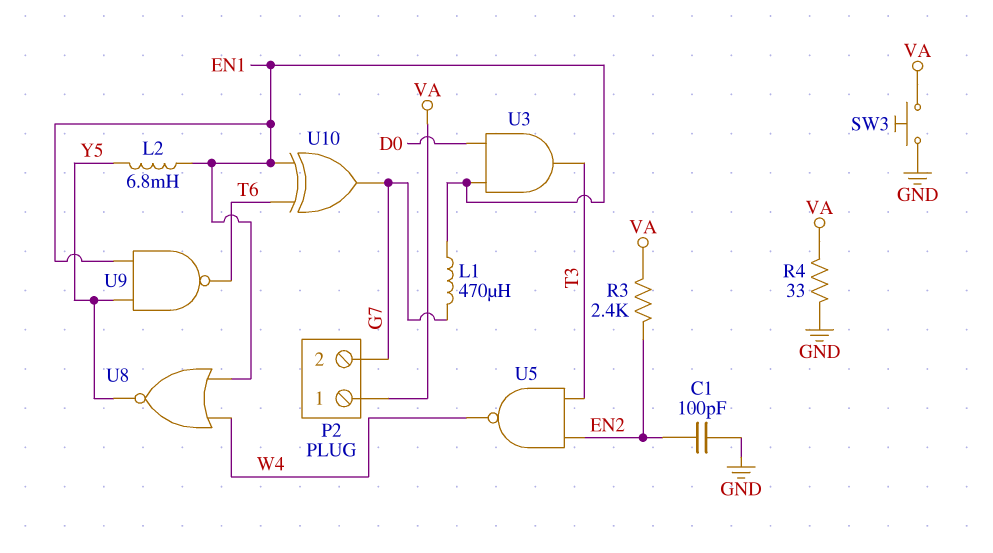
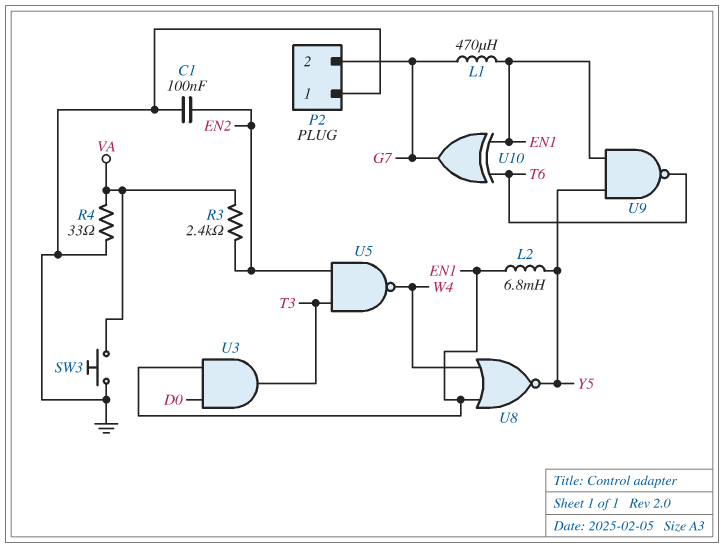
C1: 100pF (EN2, GND) -> 100nF (EN2, GND)
P2 pin 1: VA -> GND

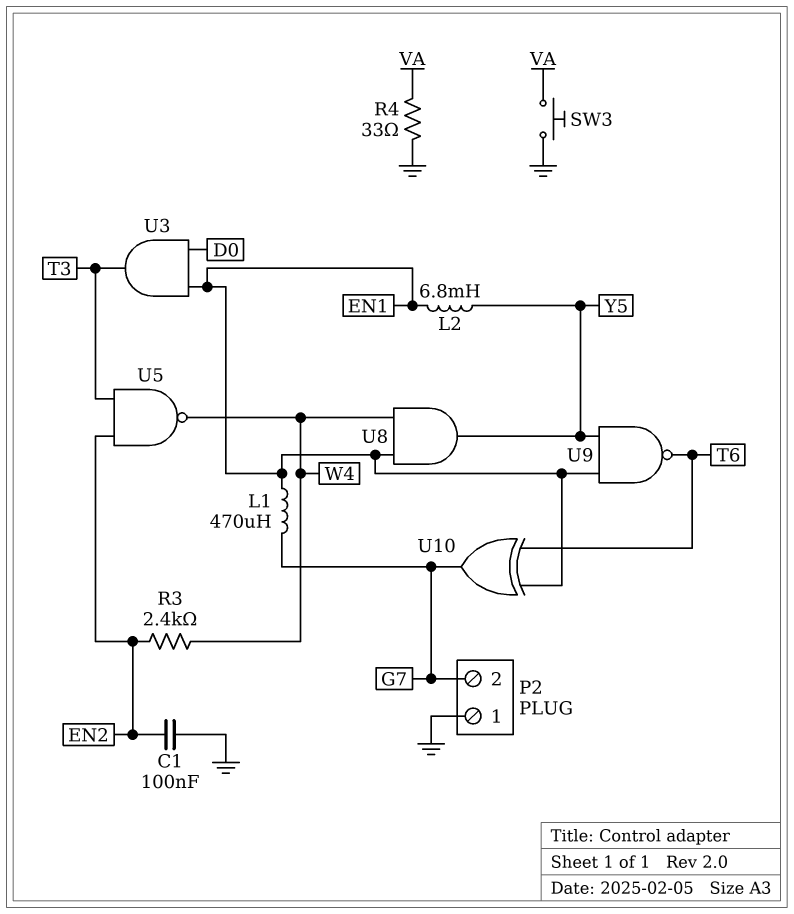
R3: 2.4k (EN2, VA) -> 2.4k (EN2, W4)
U8: NOR (in EN1, in W4, out Y5) -> AND (in EN1, in W4, out Y5)

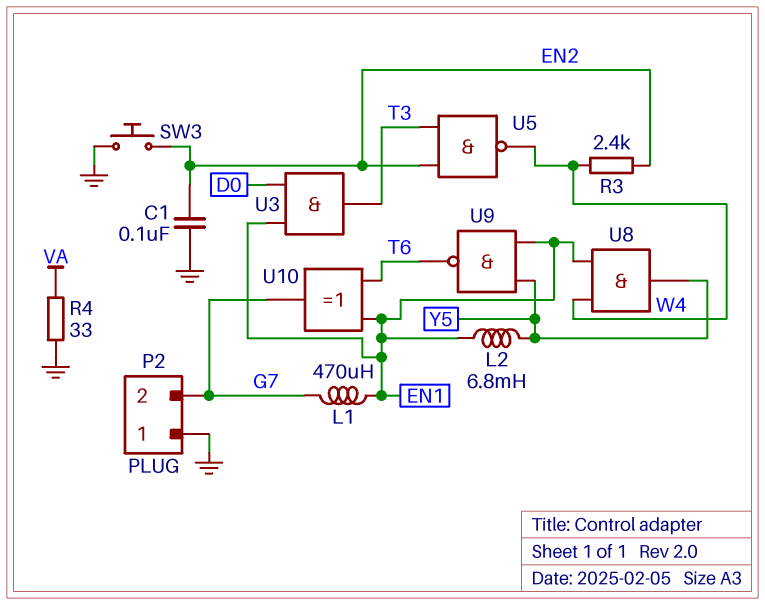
SW3: button (GND, VA) -> button (EN2, GND)

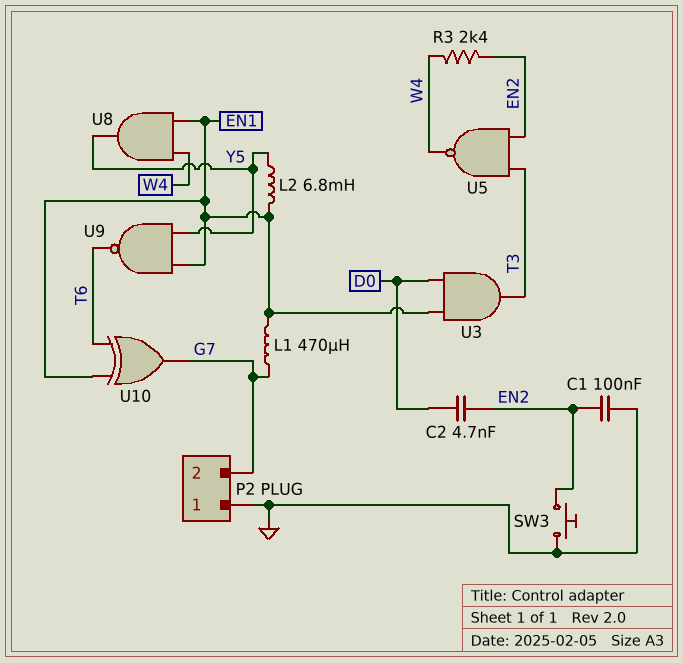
C2: none -> 4.7nF (D0, EN2)
R4: 33 (GND, VA) -> none

